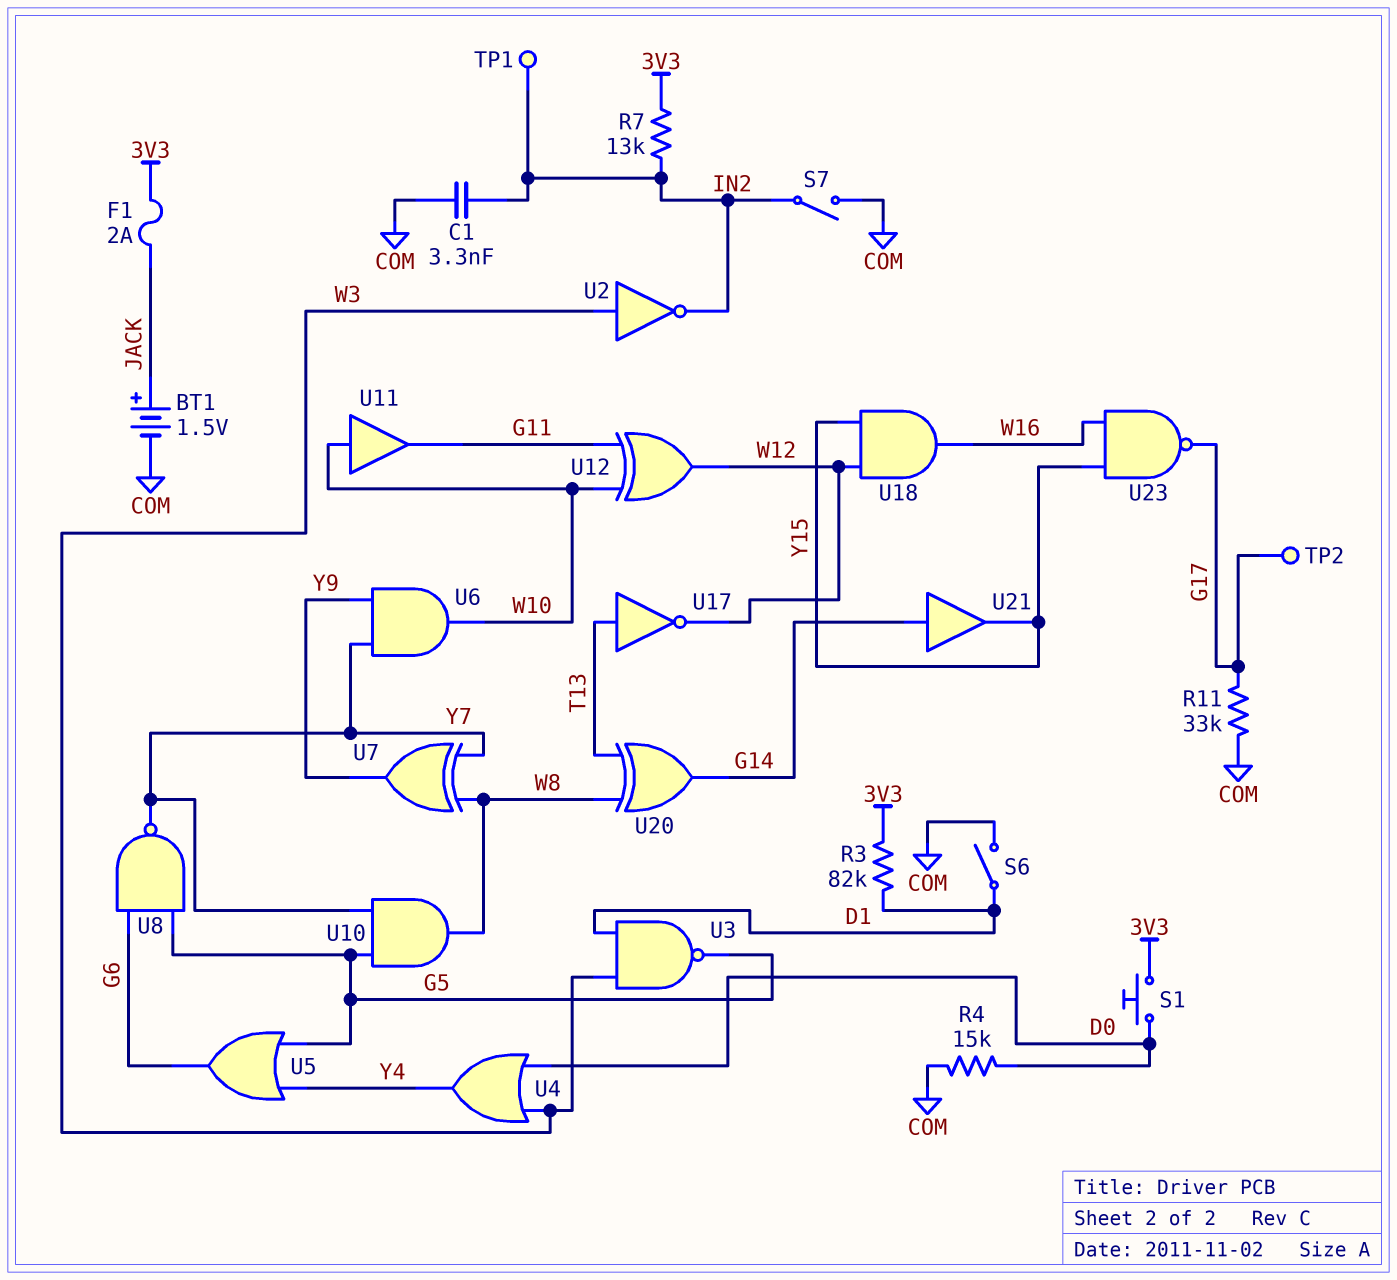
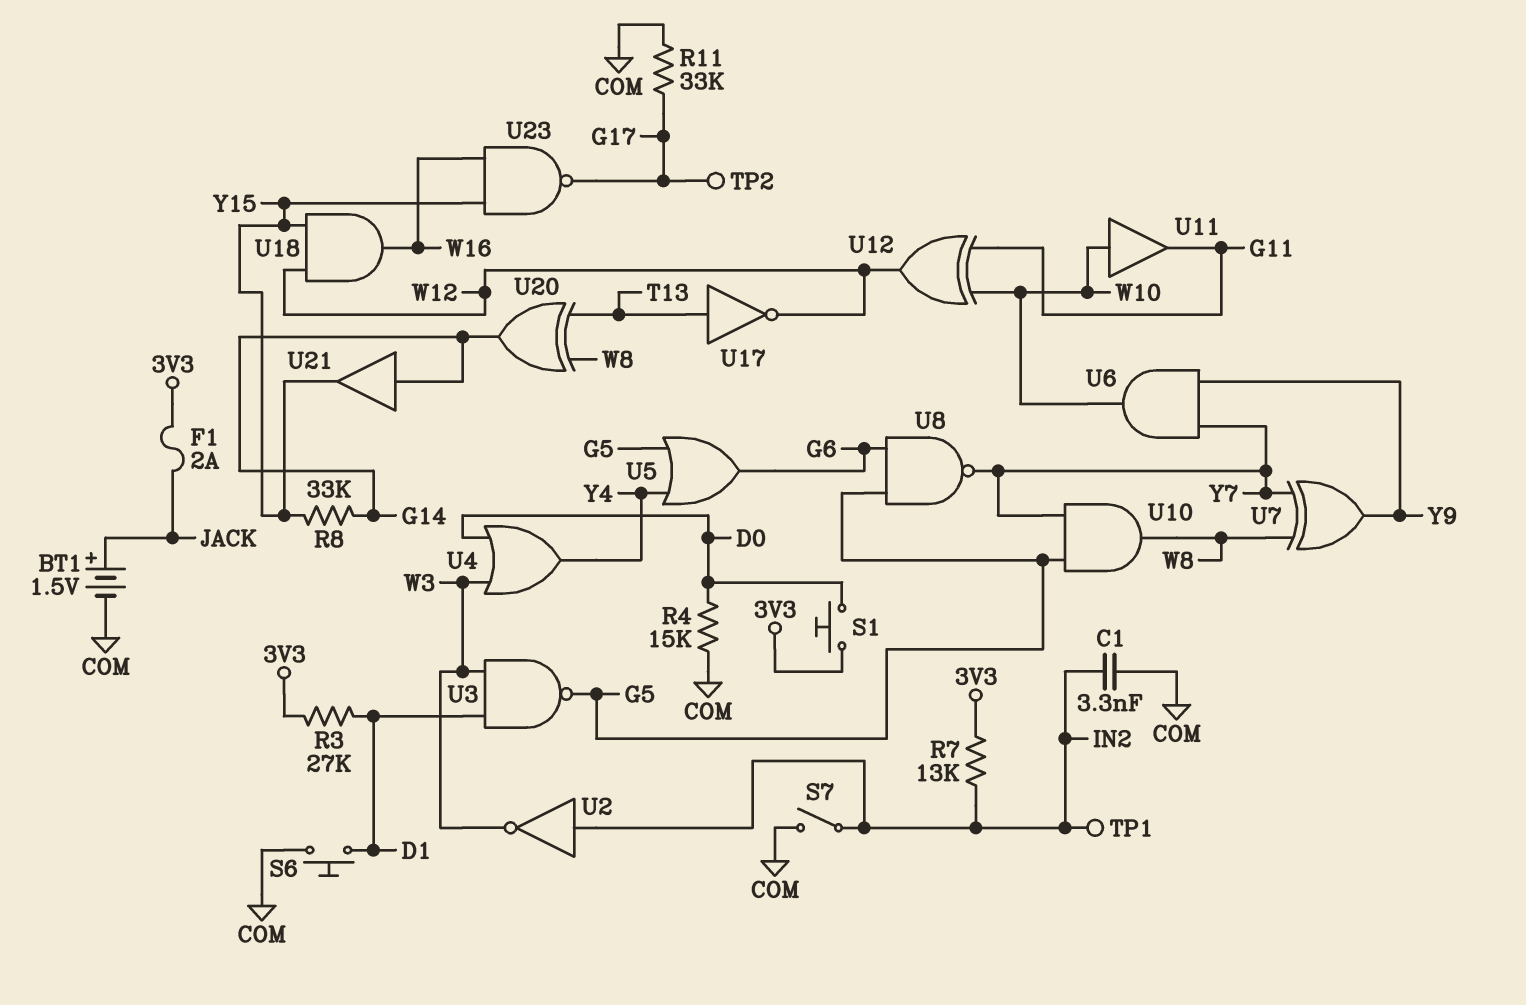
R3: 82k (3V3, D1) -> 27k (3V3, D1)
R8: none -> 33k (G14, Y15)
S6: switch (COM, D1) -> button (COM, D1)
U2: NOT (in W3, out IN2) -> NOT (in IN2, out W3)

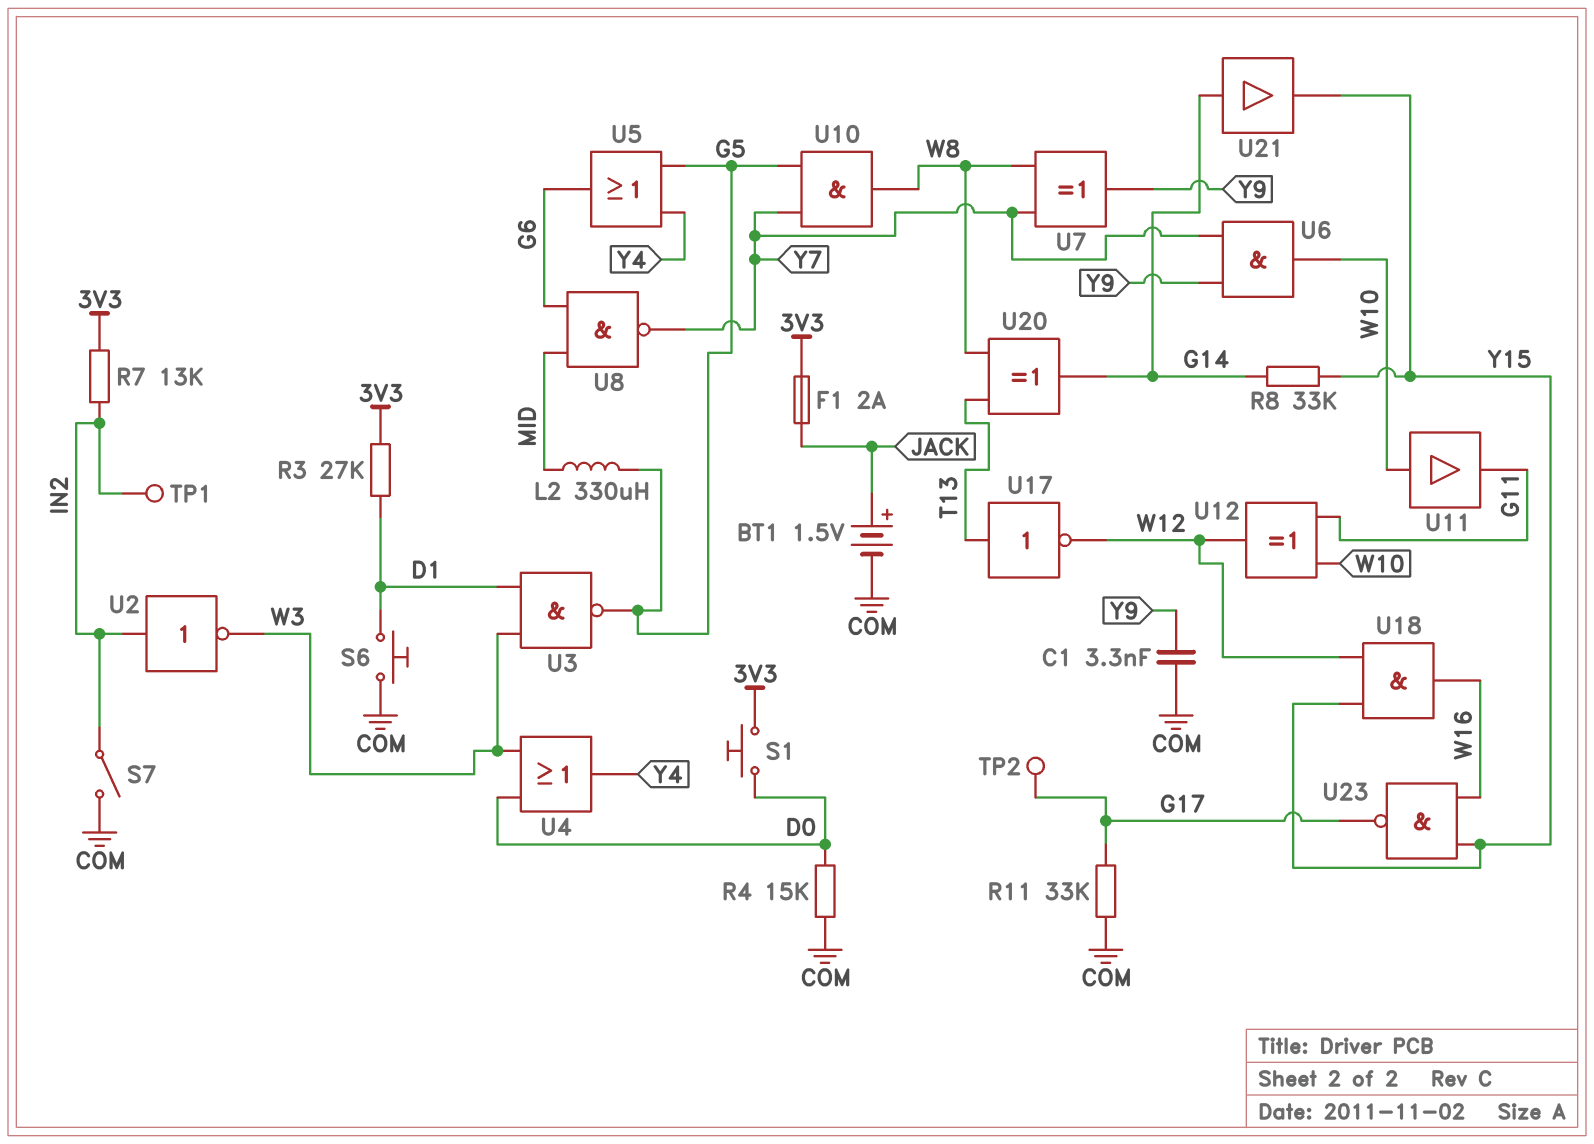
C1: 3.3nF (COM, IN2) -> 3.3nF (COM, Y9)
L2: none -> 330uH (G5, MID)
U8: NAND (in G5, in G6, out Y7) -> NAND (in G6, in MID, out Y7)

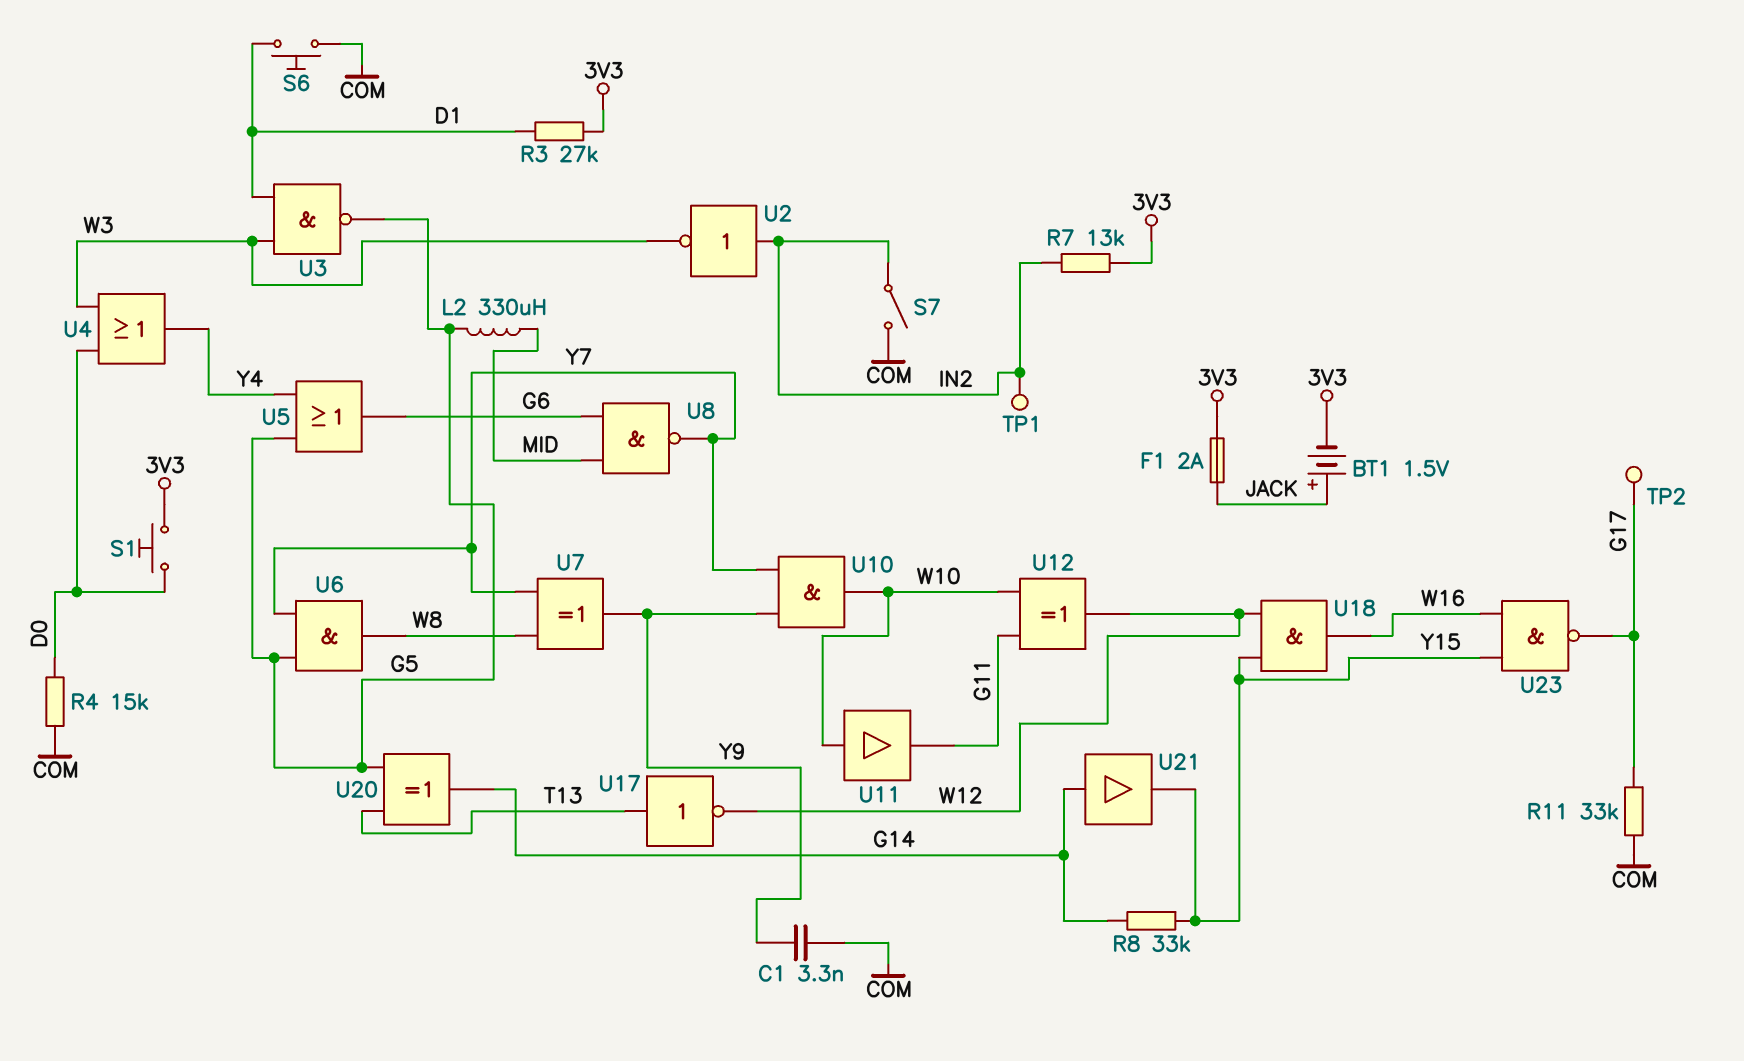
BT1: 1.5V (plus JACK, minus COM) -> 1.5V (plus JACK, minus 3V3)
U6: AND (in Y7, in Y9, out W10) -> AND (in G5, in Y7, out W8)
U10: AND (in G5, in Y7, out W8) -> AND (in Y7, in Y9, out W10)
U20: XOR (in T13, in W8, out G14) -> XOR (in G5, in T13, out G14)

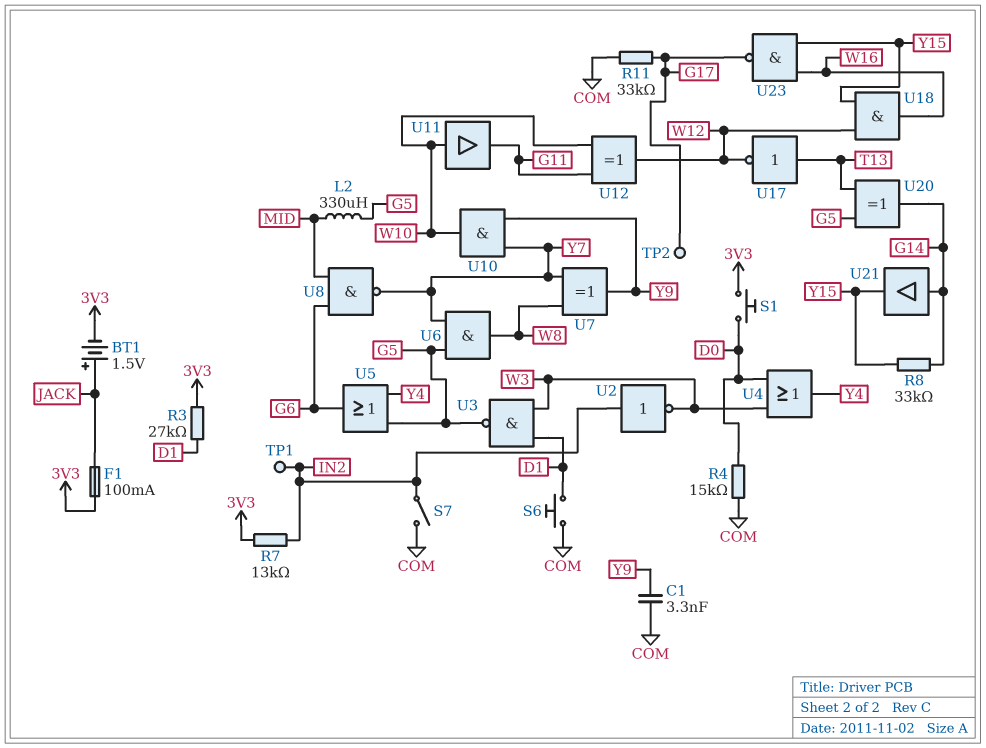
F1: 2A (3V3, JACK) -> 100mA (3V3, JACK)

